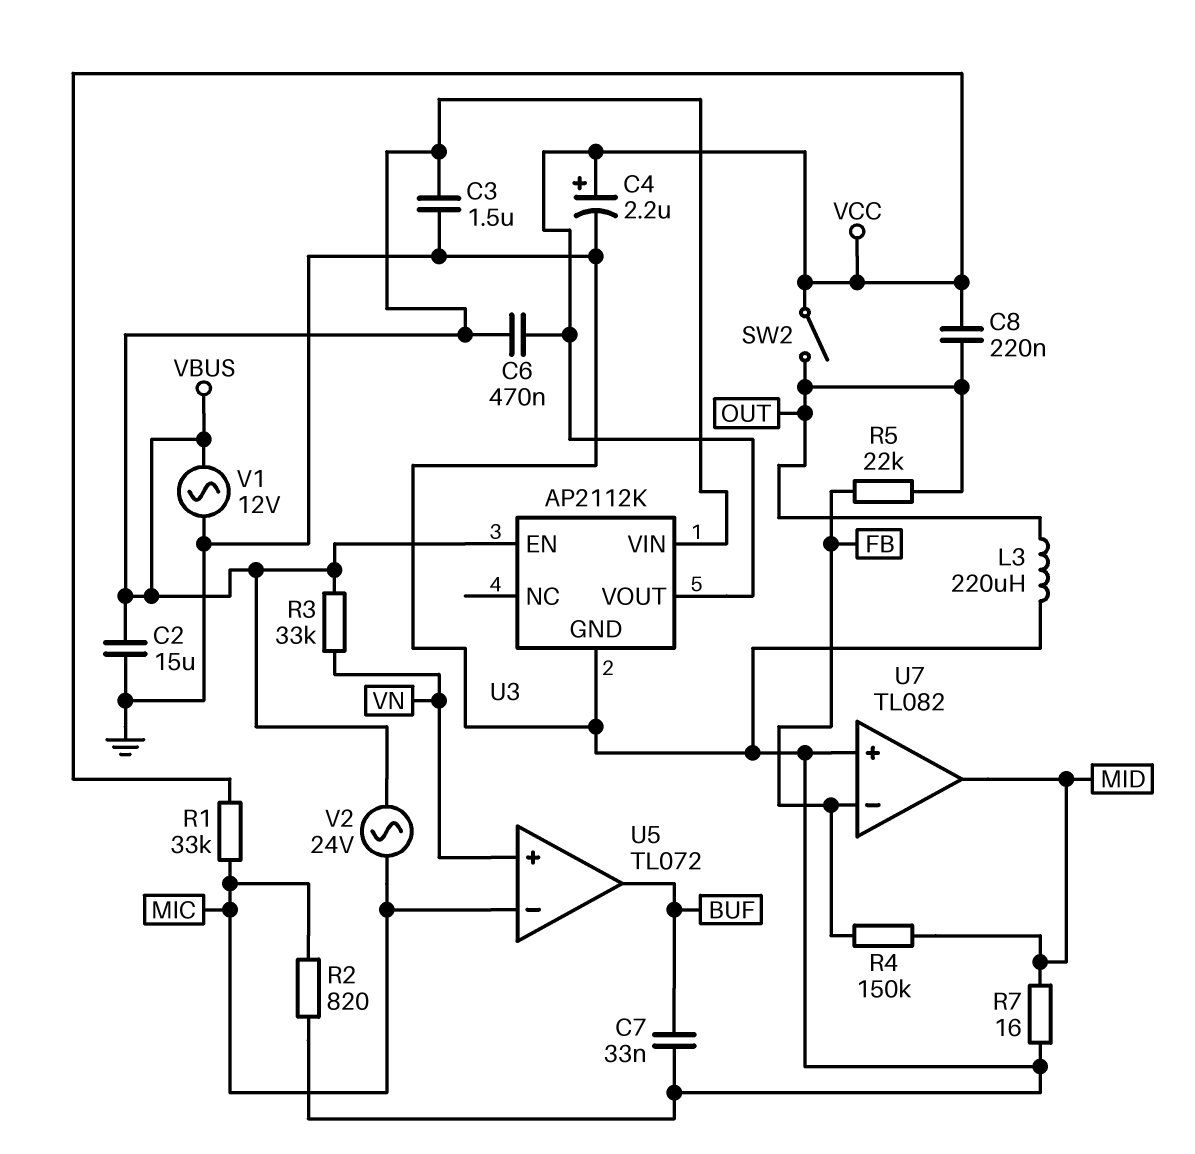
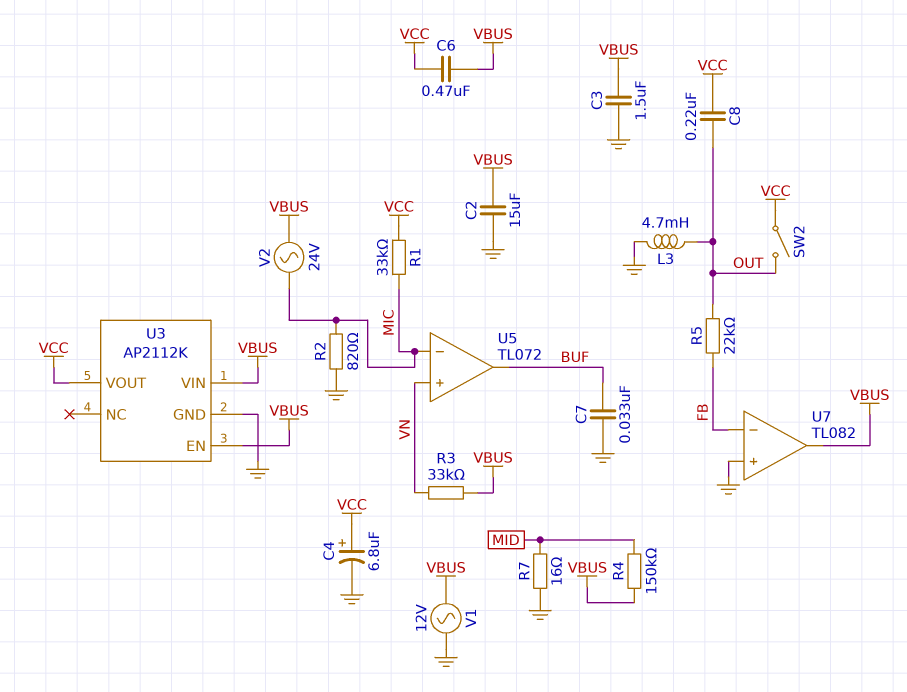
C4: 2.2uF (plus VCC, minus GND) -> 6.8uF (plus VCC, minus GND)
L3: 220uH (GND, OUT) -> 4.7mH (GND, OUT)
R4: 150k (FB, MID) -> 150k (MID, VBUS)
U7 pin out: MID -> VBUS

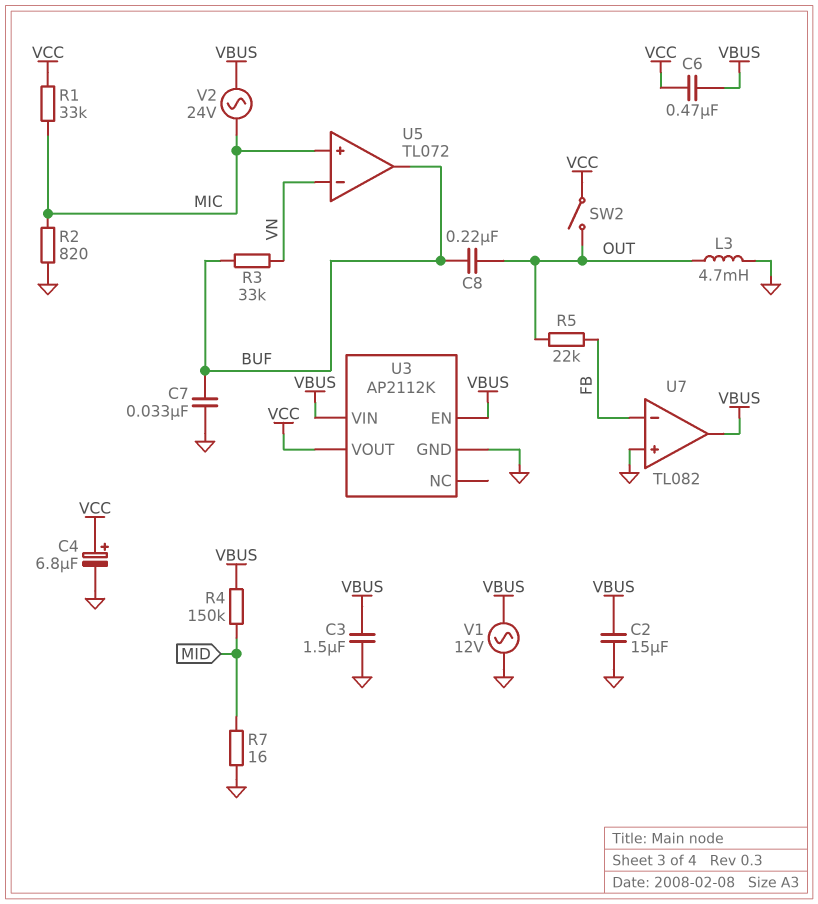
C8: 220nF (OUT, VCC) -> 220nF (BUF, OUT)
R3: 33k (VBUS, VN) -> 33k (BUF, VN)
U5 pin in+: VN -> MIC
U5 pin in-: MIC -> VN

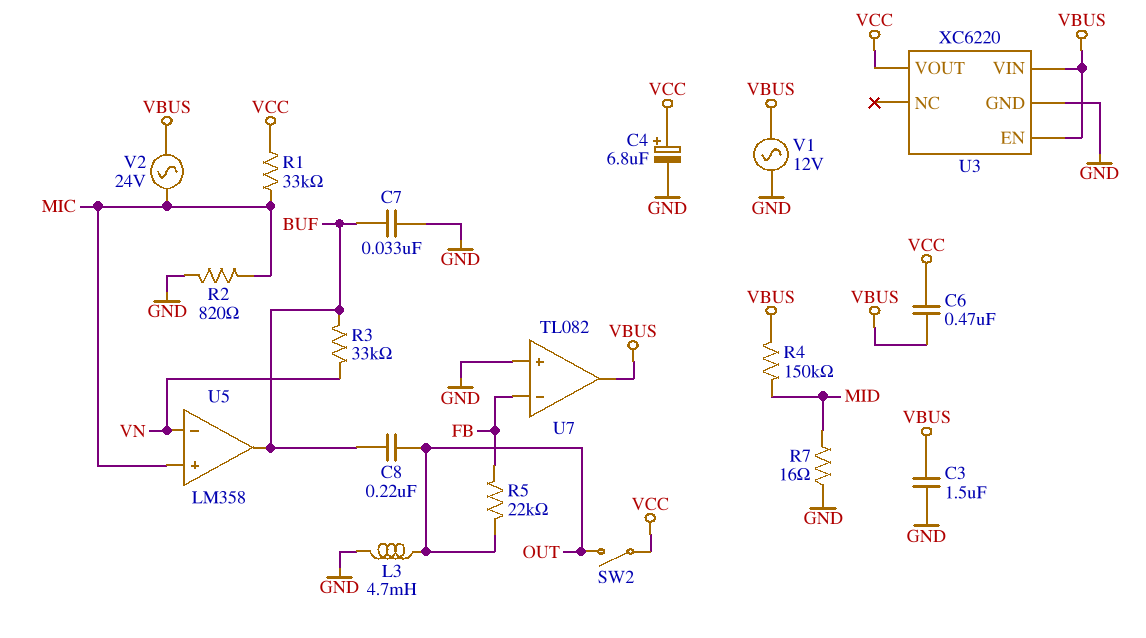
C2: 15uF (GND, VBUS) -> none
U3: AP2112K -> XC6220
U5: TL072 -> LM358

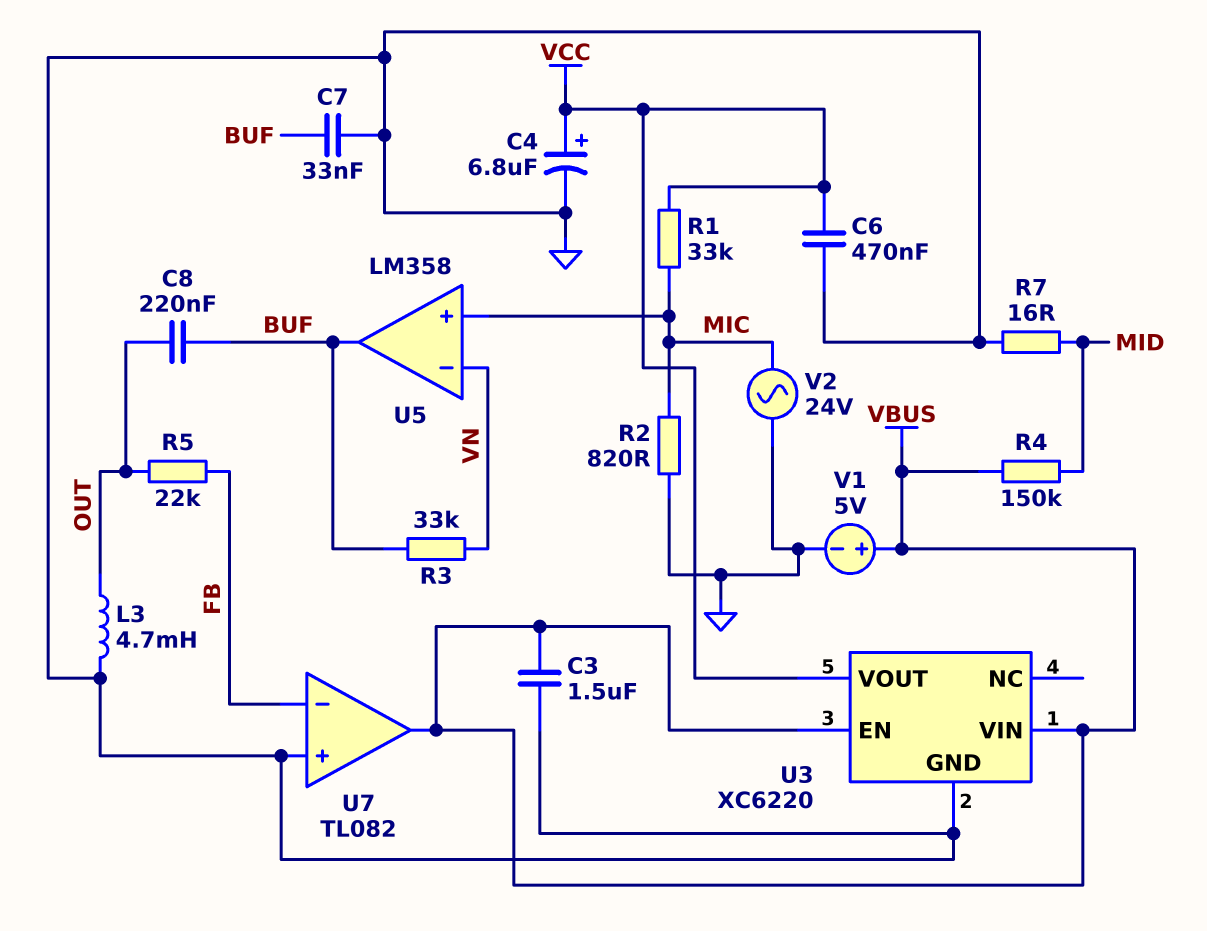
C6: 470nF (VBUS, VCC) -> 470nF (GND, VCC)
SW2: switch (OUT, VCC) -> none
V1: AC 12V (GND, VBUS) -> 5V (plus VBUS, minus GND)
V2: AC 24V (MIC, VBUS) -> AC 24V (GND, MIC)

